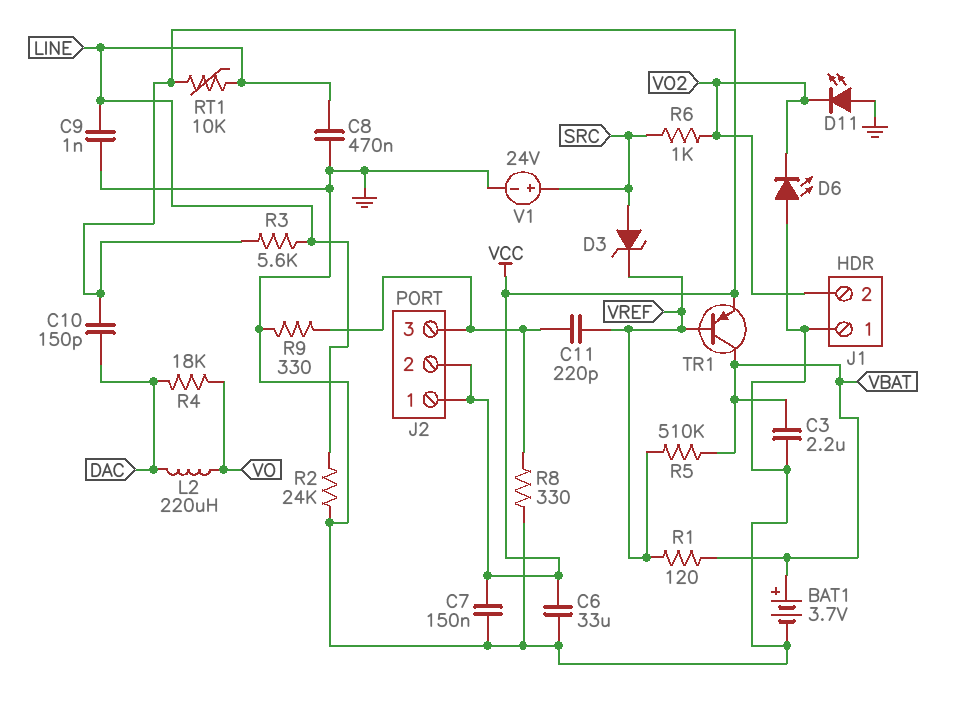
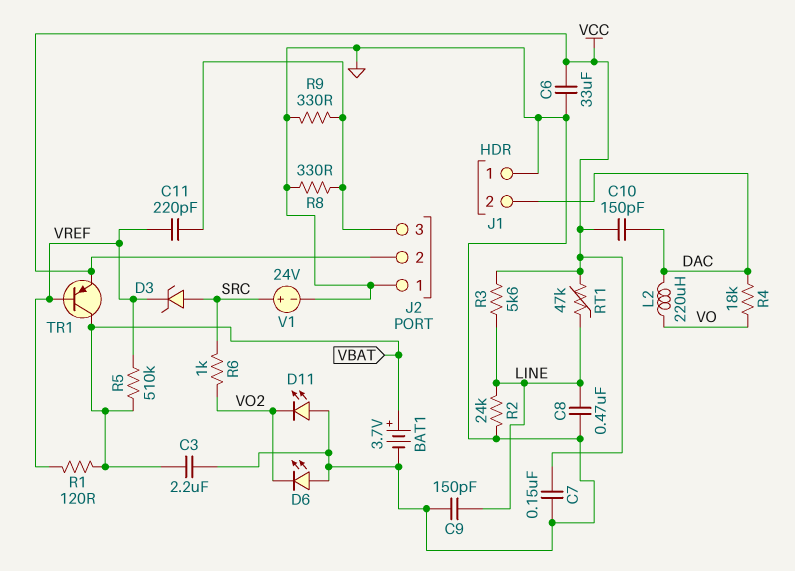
C9: 1nF (GND, LINE) -> 150pF (GND, LINE)
J1 pin 2: VO2 -> DAC
J2 pin 1: VCC -> GND
RT1: 10k (LINE, VCC) -> 47k (LINE, VCC)

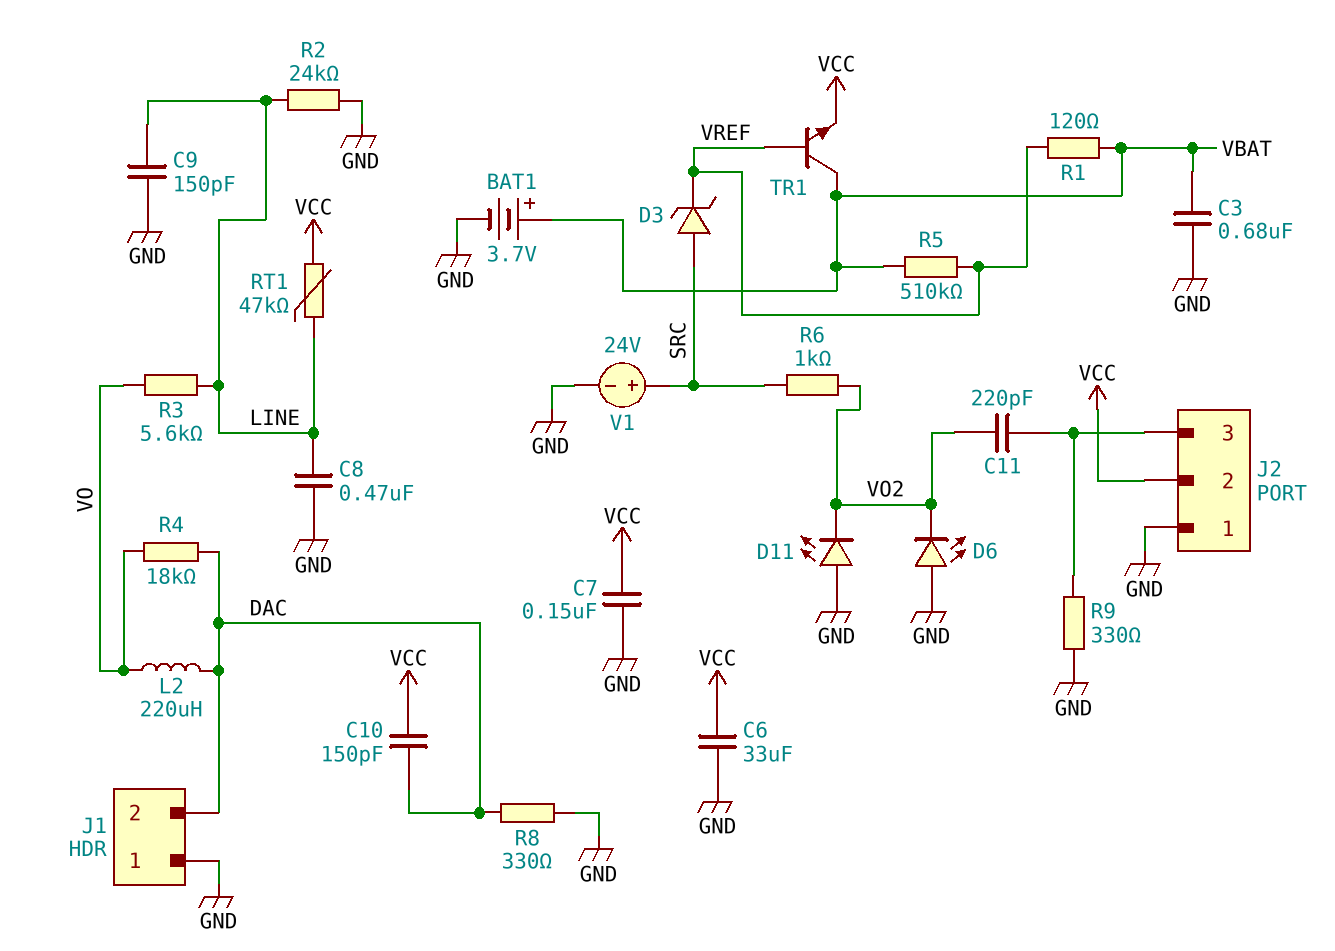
C3: 2.2uF (GND, VBAT) -> 680nF (GND, VBAT)
C11: 220pF (J2/3, VREF) -> 220pF (J2/3, VO2)
R3: 5.6k (LINE, VCC) -> 5.6k (LINE, VO)
R8: 330 (GND, J2/3) -> 330 (DAC, GND)
TR1: PNP (B VREF, C VBAT, E VCC) -> NPN (B VREF, C VBAT, E VCC)

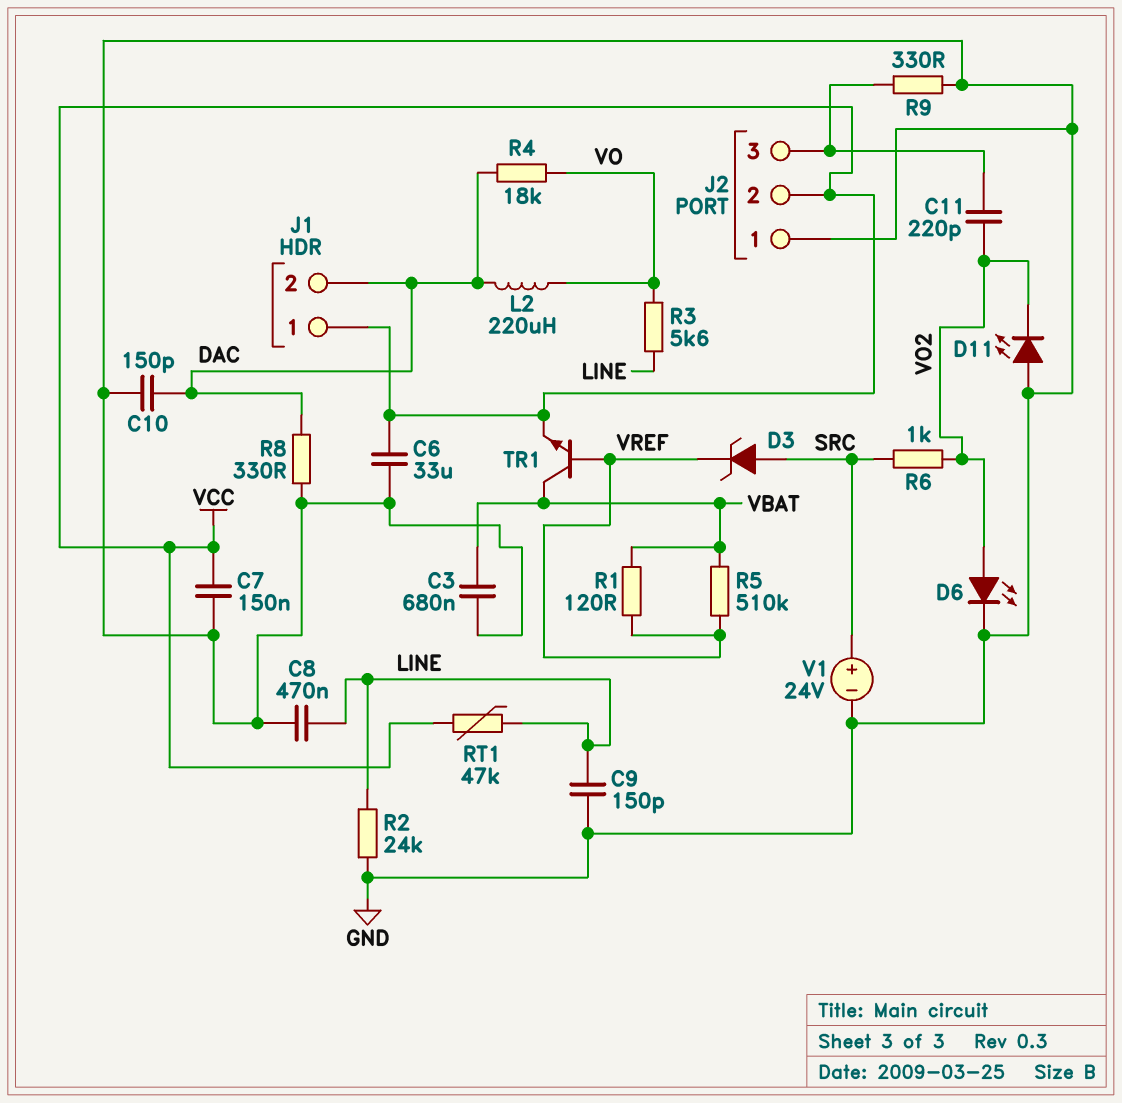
BAT1: 3.7V (plus VBAT, minus GND) -> none
C10: 150pF (DAC, VCC) -> 150pF (DAC, GND)
D6: LED (A GND, K VO2) -> LED (A VO2, K GND)
J1 pin 1: GND -> VCC

